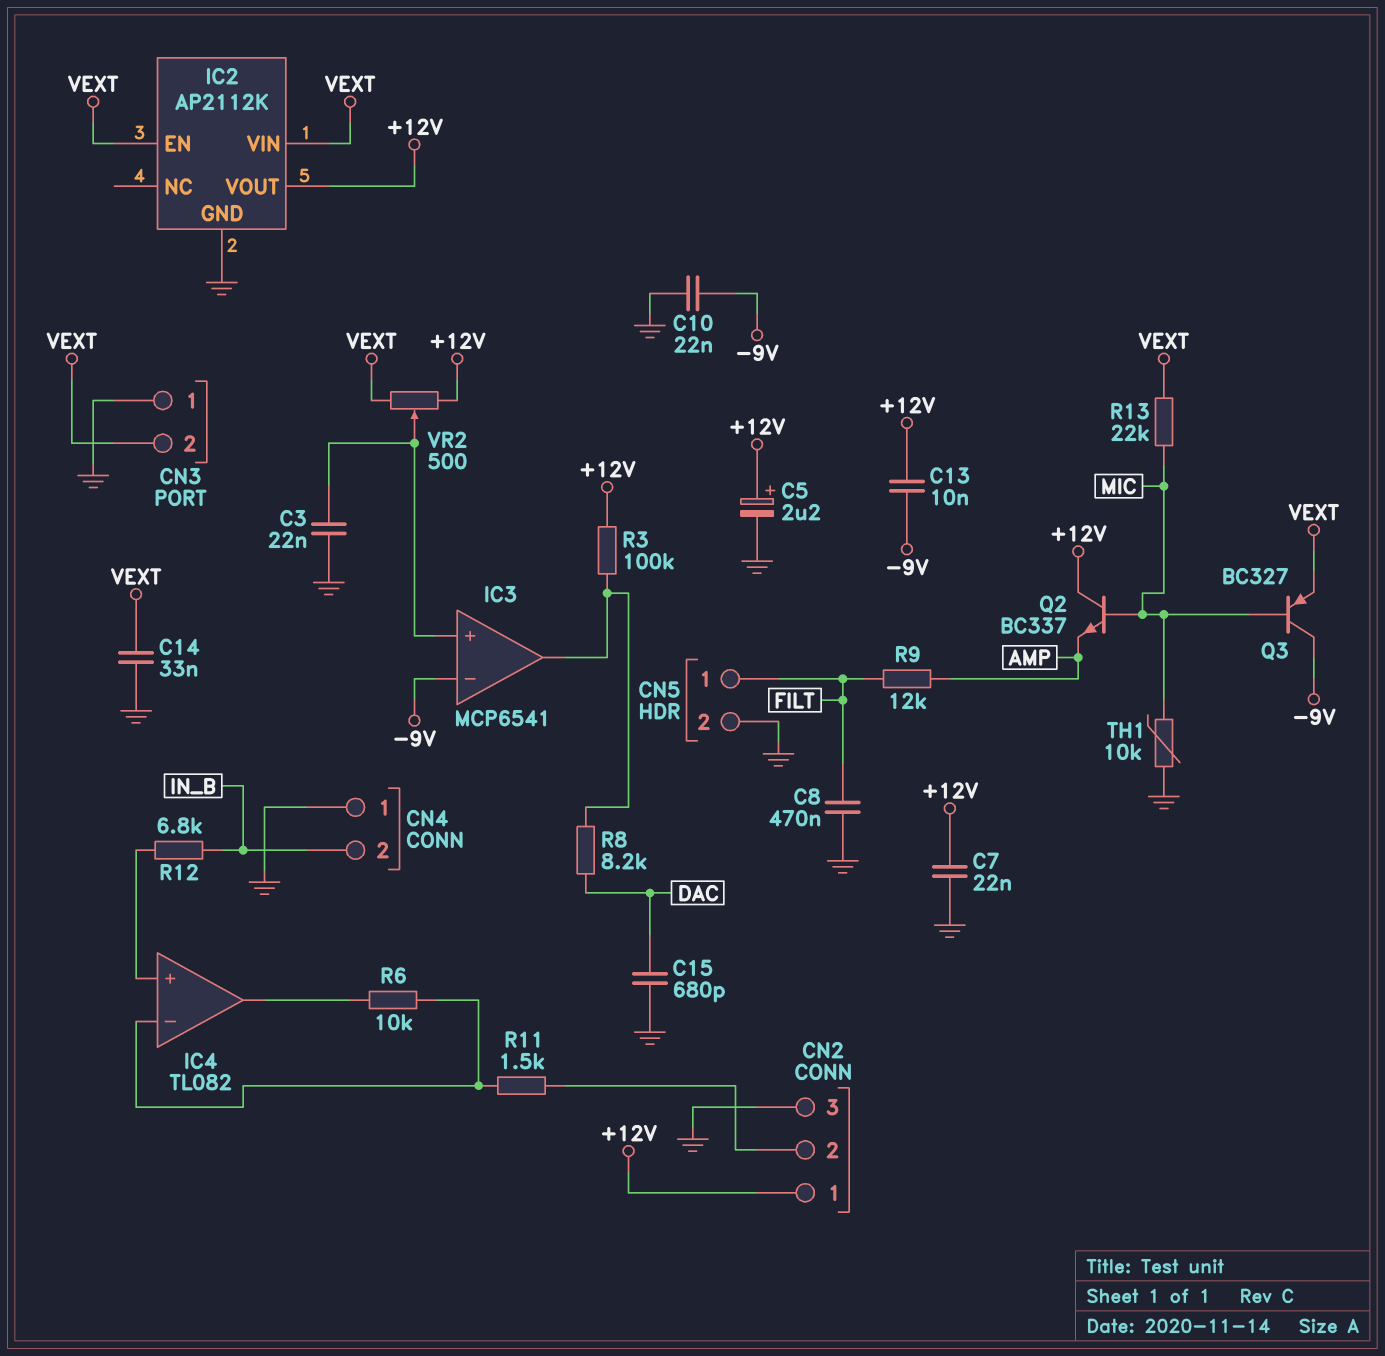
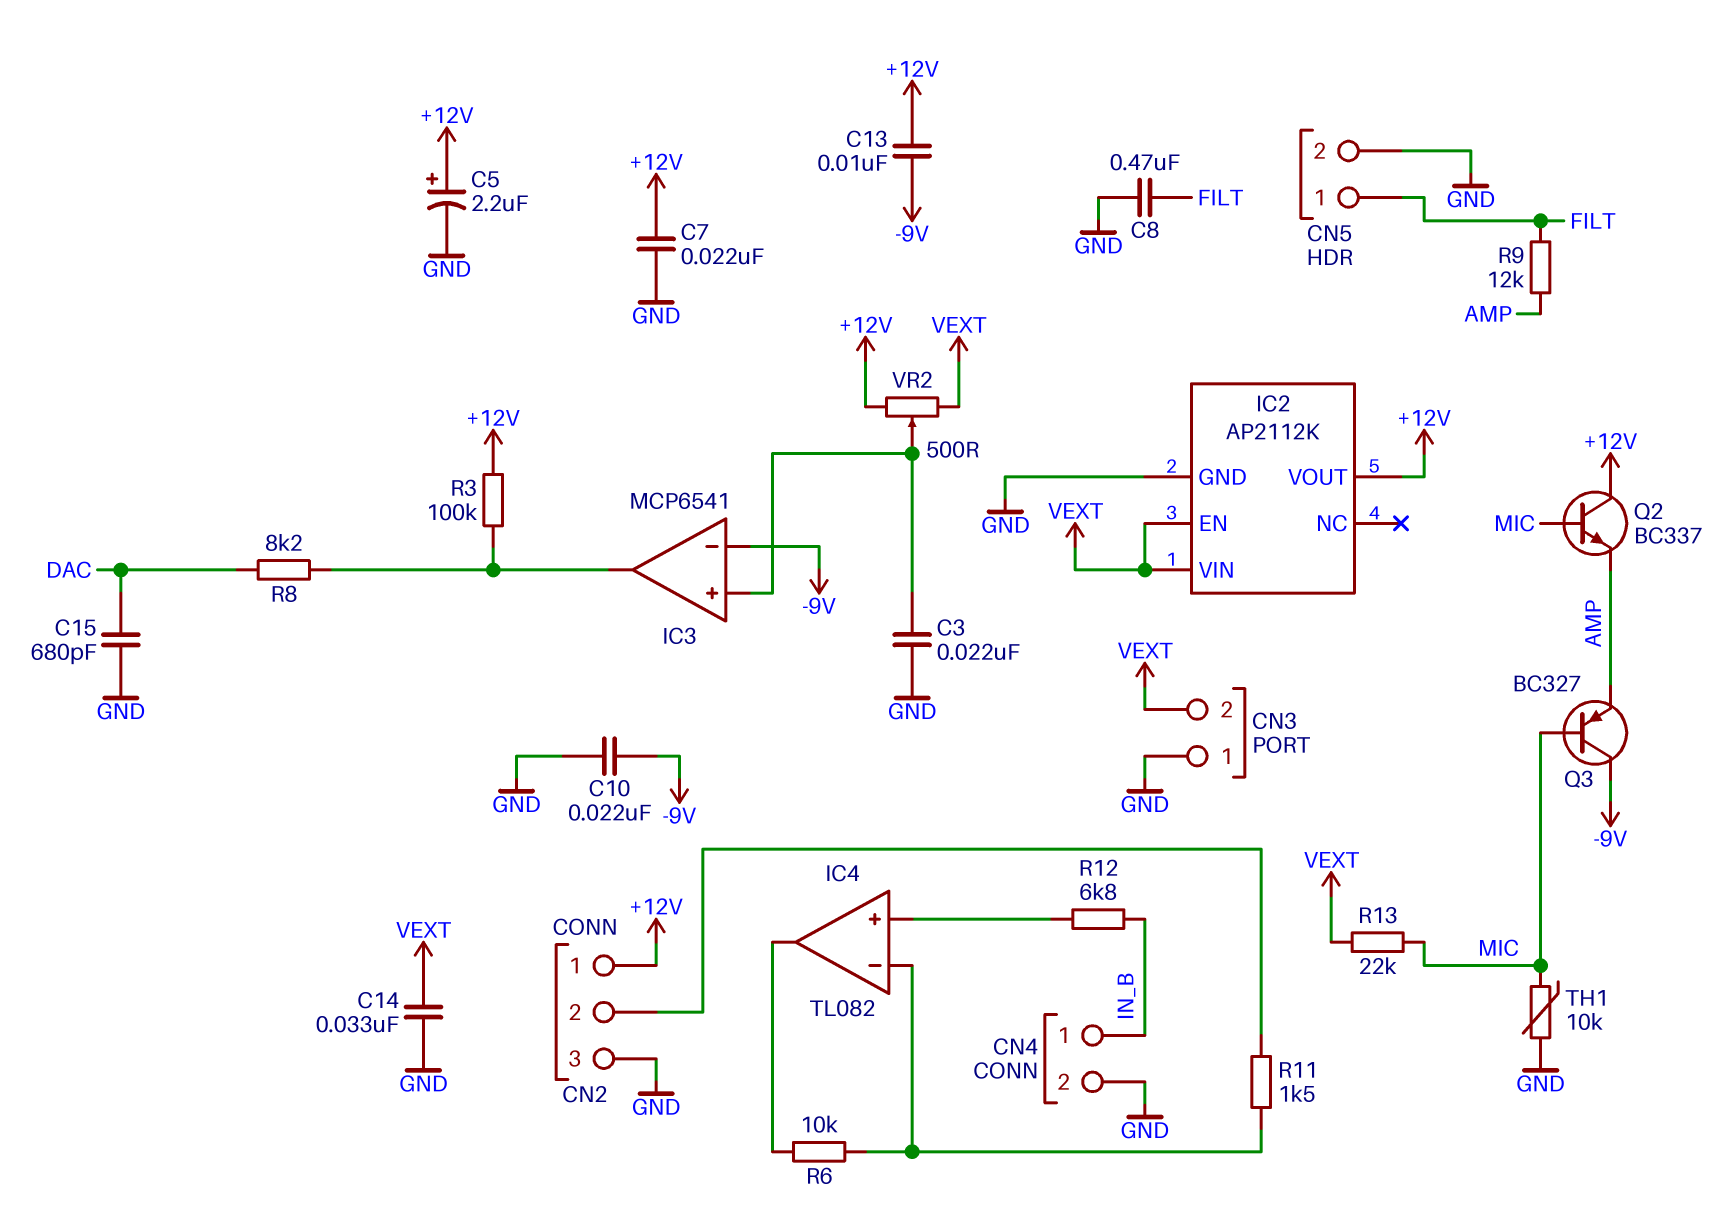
CN4 pin 1: GND -> IN_B
CN4 pin 2: IN_B -> GND
Q3: PNP BC327 (B MIC, C -9V, E VEXT) -> PNP BC327 (B MIC, C -9V, E AMP)

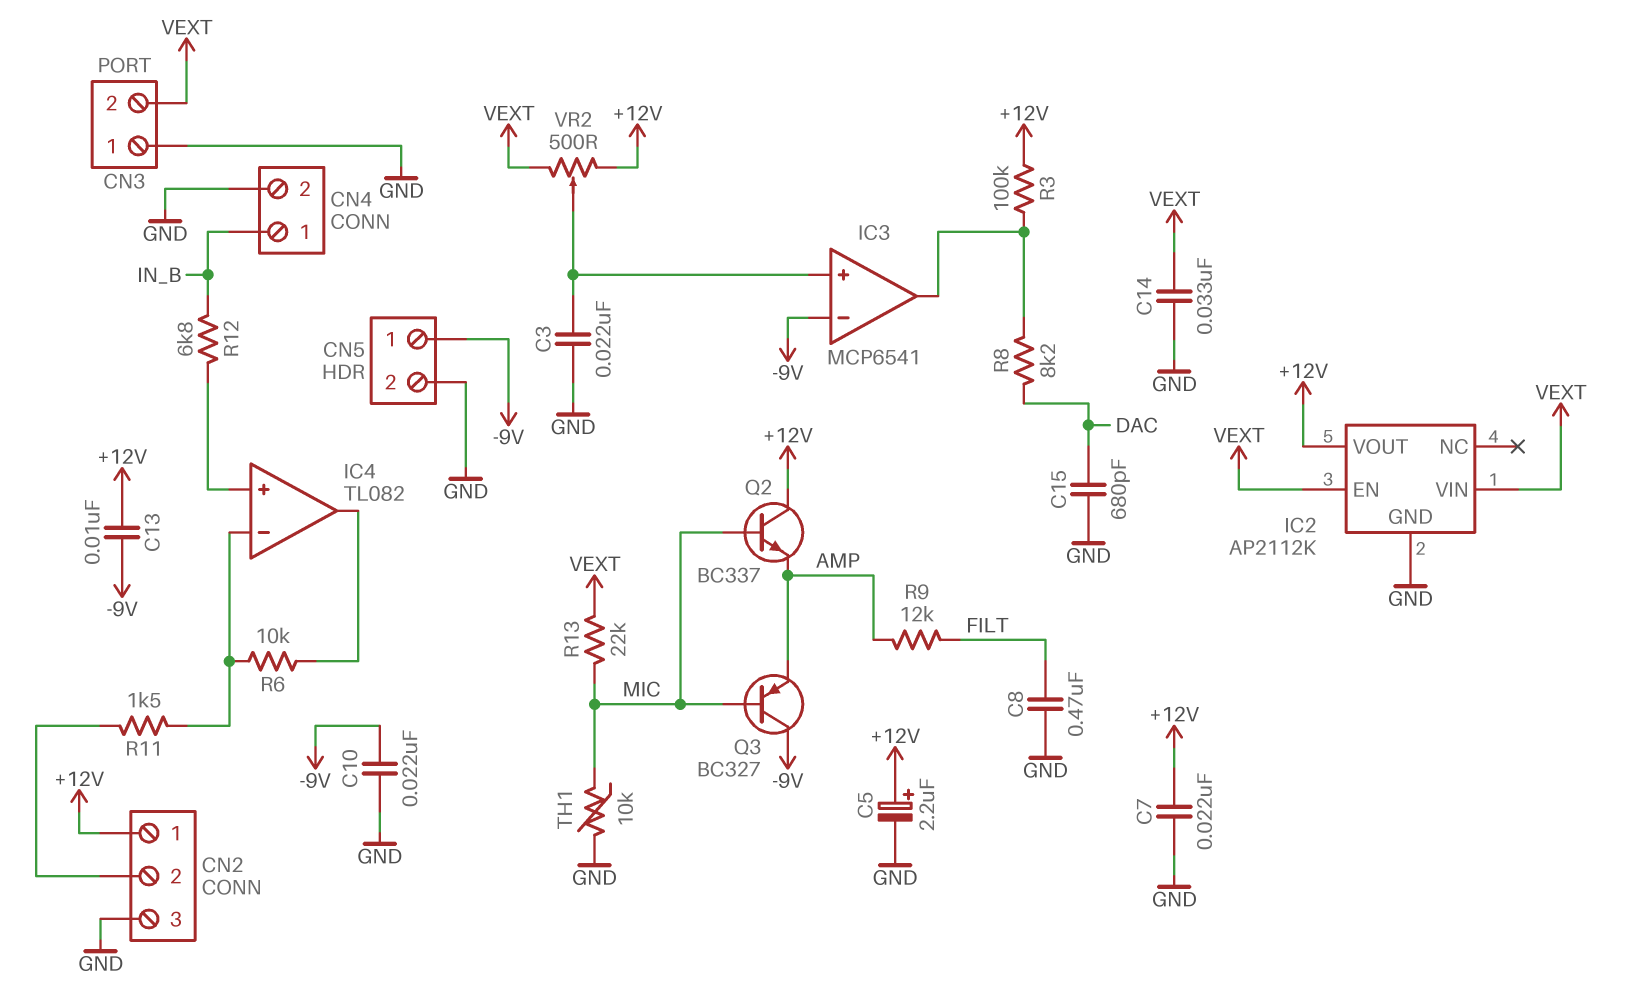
CN5 pin 1: FILT -> -9V

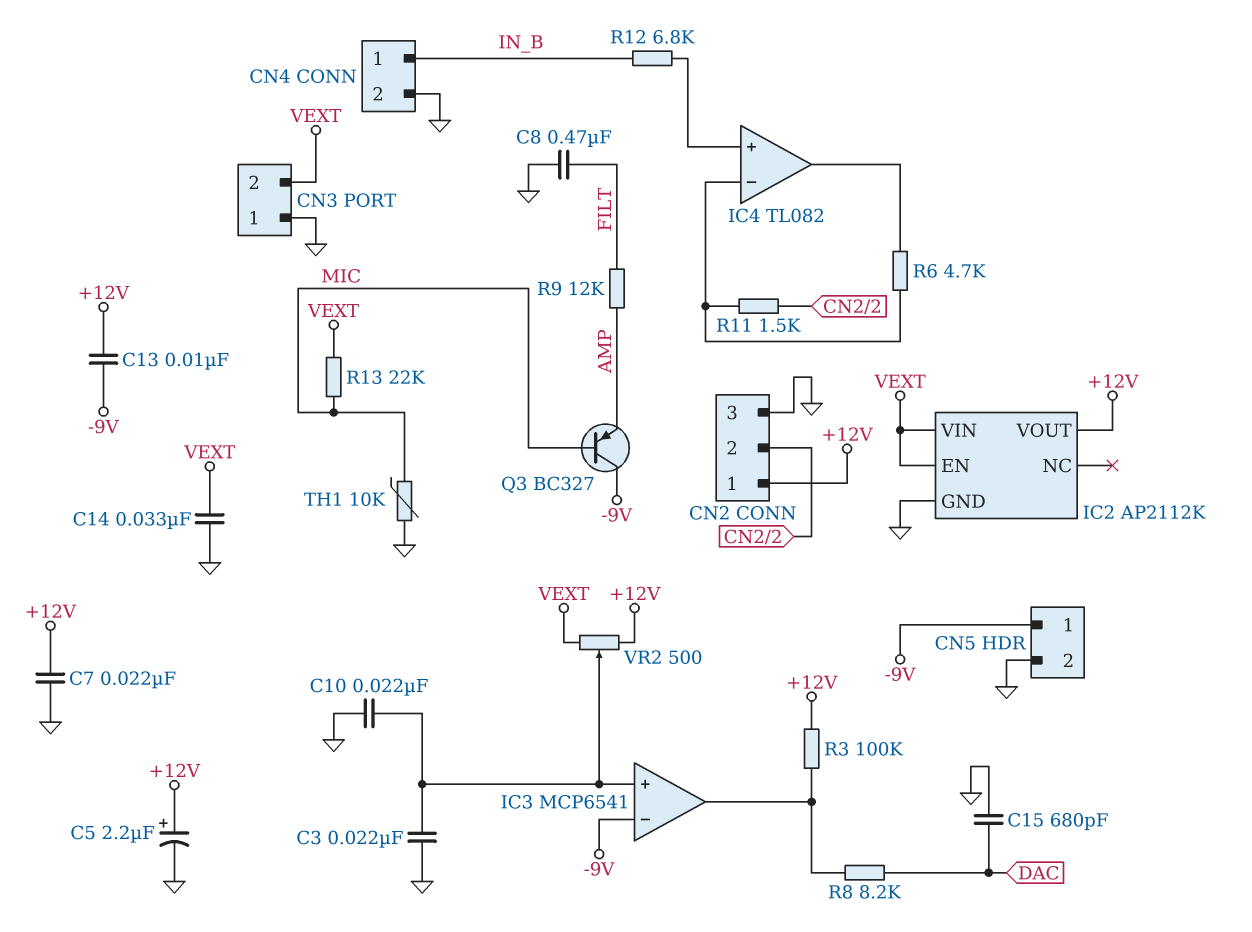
C10: 22nF (-9V, GND) -> 22nF (GND, IC3/in+)
Q2: NPN BC337 (B MIC, C +12V, E AMP) -> none
R6: 10k (IC4/in-, IC4/out) -> 4.7k (IC4/in-, IC4/out)

